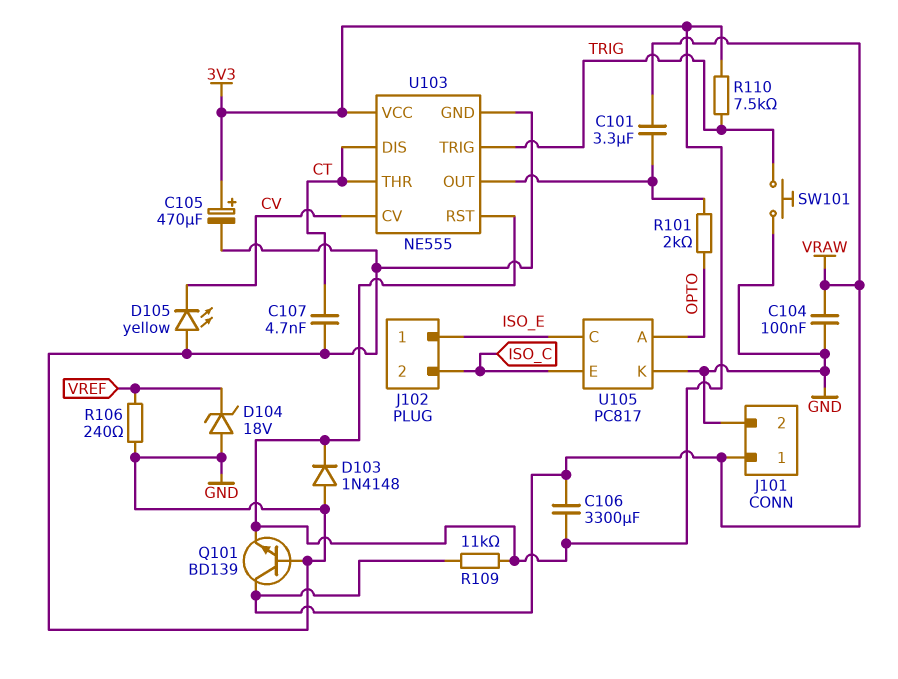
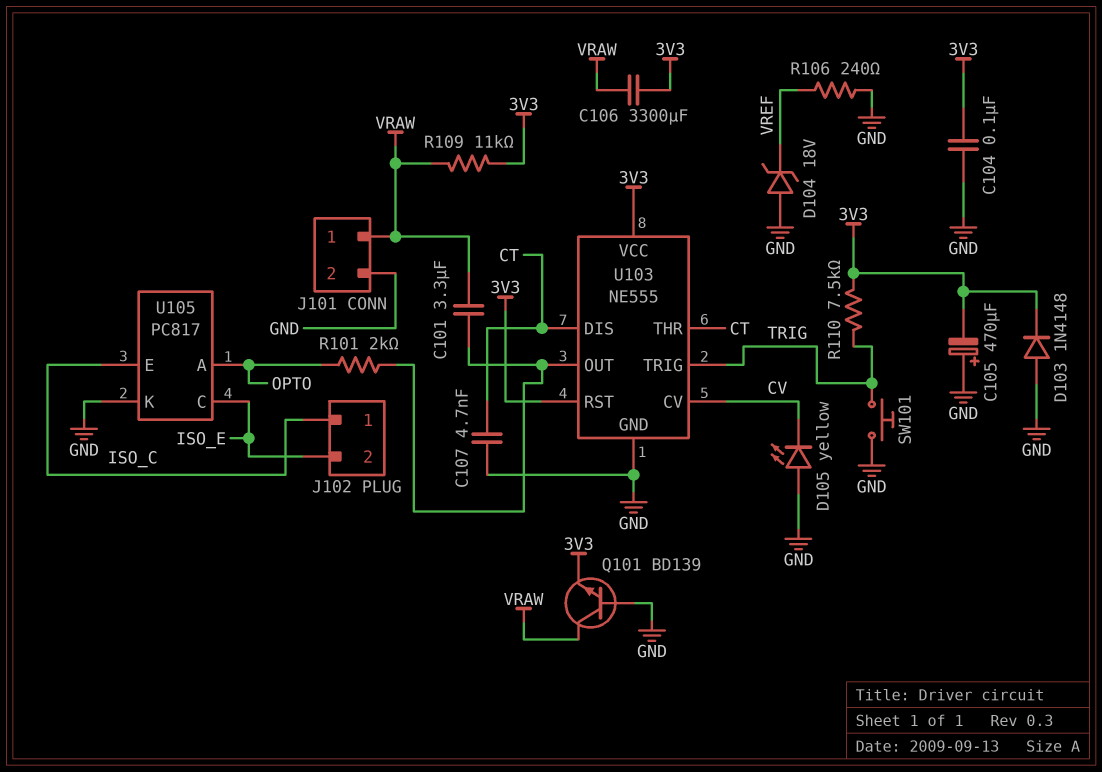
C104: 100nF (GND, VRAW) -> 100nF (3V3, GND)
C105: 470uF (plus 3V3, minus GND) -> 470uF (plus GND, minus 3V3)
J102 pin 1: ISO_E -> ISO_C
J102 pin 2: ISO_C -> ISO_E

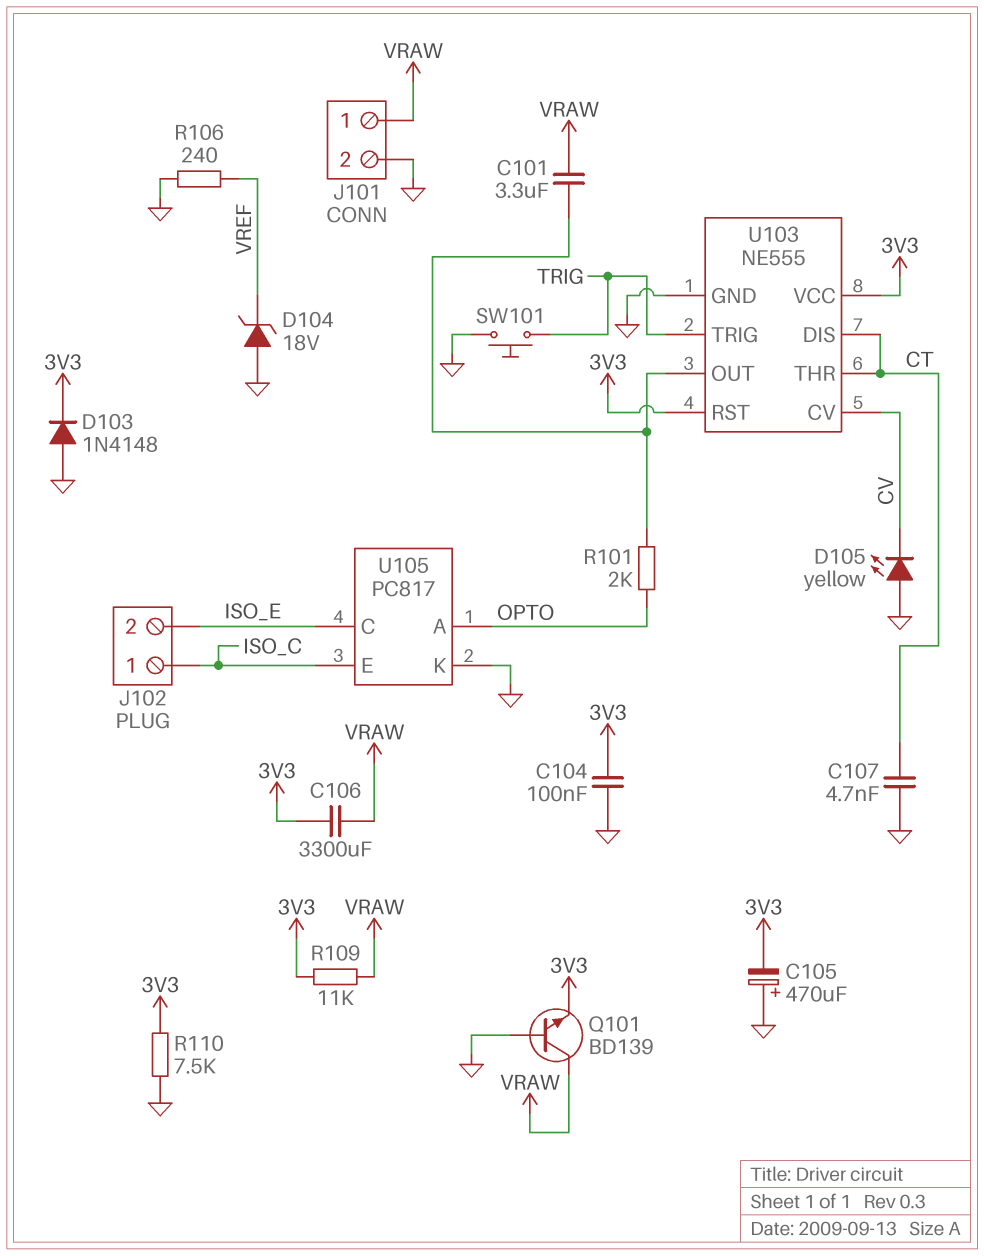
R110: 7.5k (3V3, TRIG) -> 7.5k (3V3, GND)

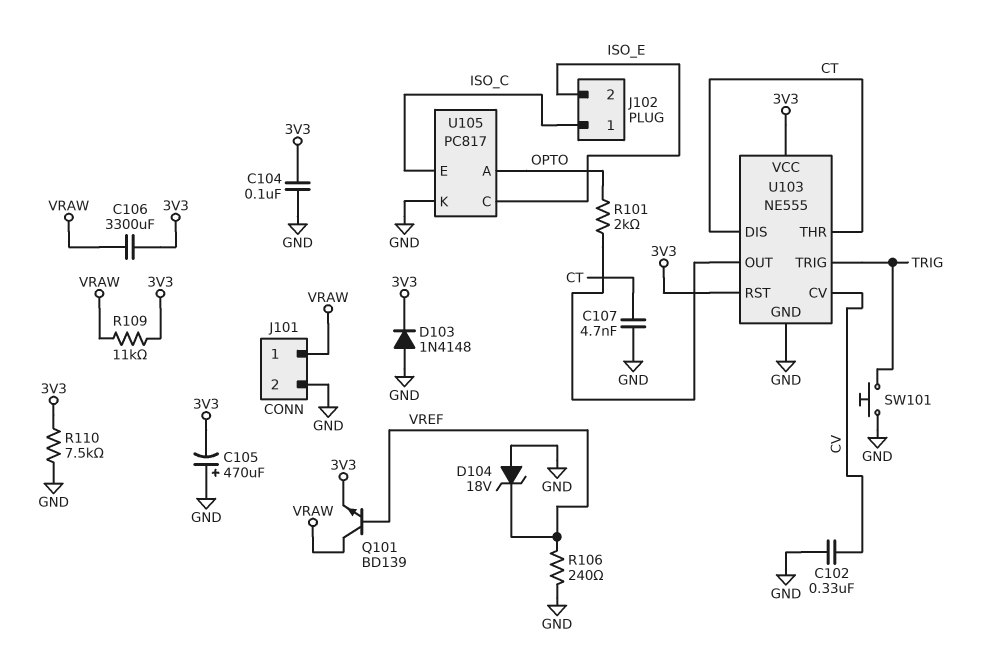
C101: 3.3uF (U103/OUT, VRAW) -> none
C102: none -> 330nF (CV, GND)
D105: LED yellow (A GND, K CV) -> none
Q101: NPN BD139 (B GND, C VRAW, E 3V3) -> NPN BD139 (B VREF, C VRAW, E 3V3)

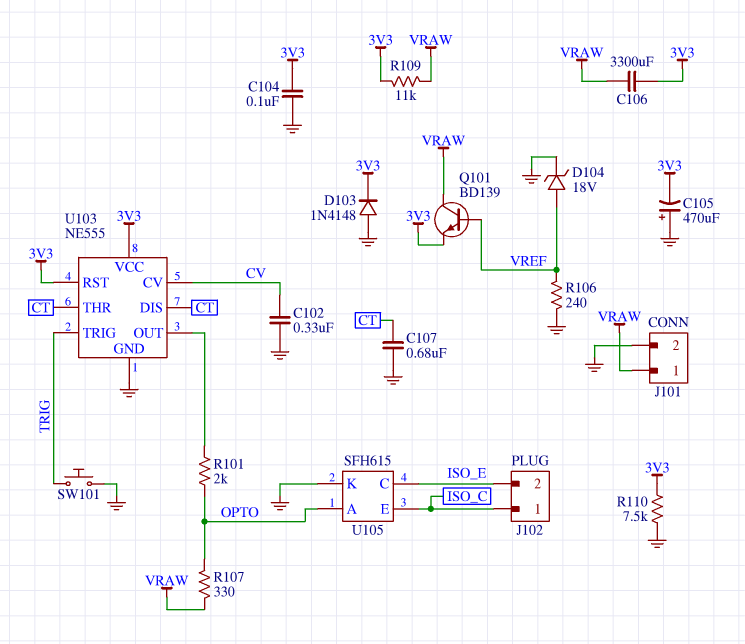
C107: 4.7nF (CT, GND) -> 680nF (CT, GND)
D104: zener 18V (A GND, K VREF) -> zener 18V (A VREF, K GND)
R107: none -> 330 (OPTO, VRAW)
U105: PC817 -> SFH615

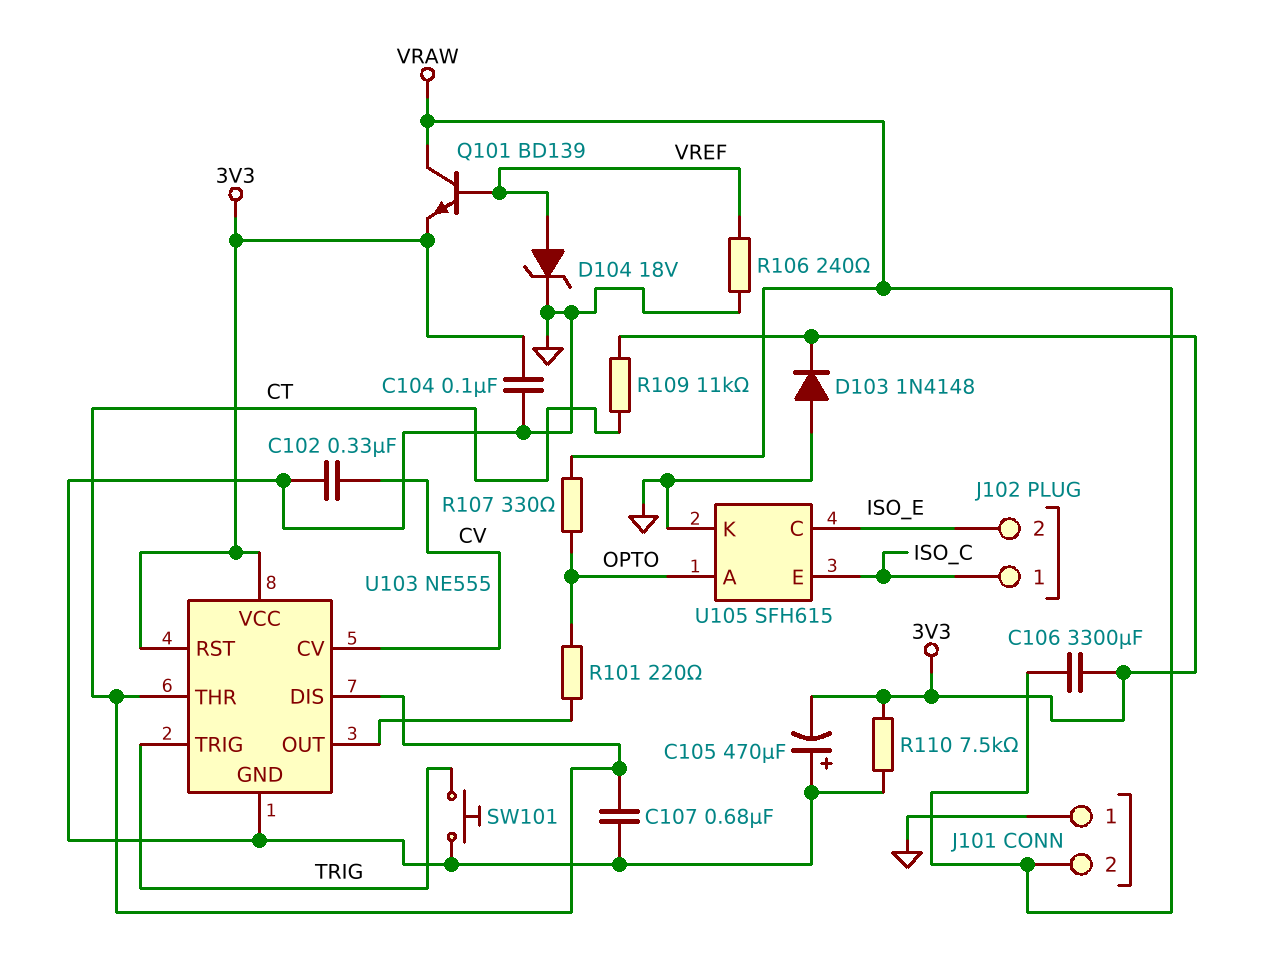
J101 pin 1: VRAW -> GND
J101 pin 2: GND -> VRAW
R101: 2k (OPTO, U103/OUT) -> 220 (OPTO, U103/OUT)
R109: 11k (3V3, VRAW) -> 11k (3V3, CT)

